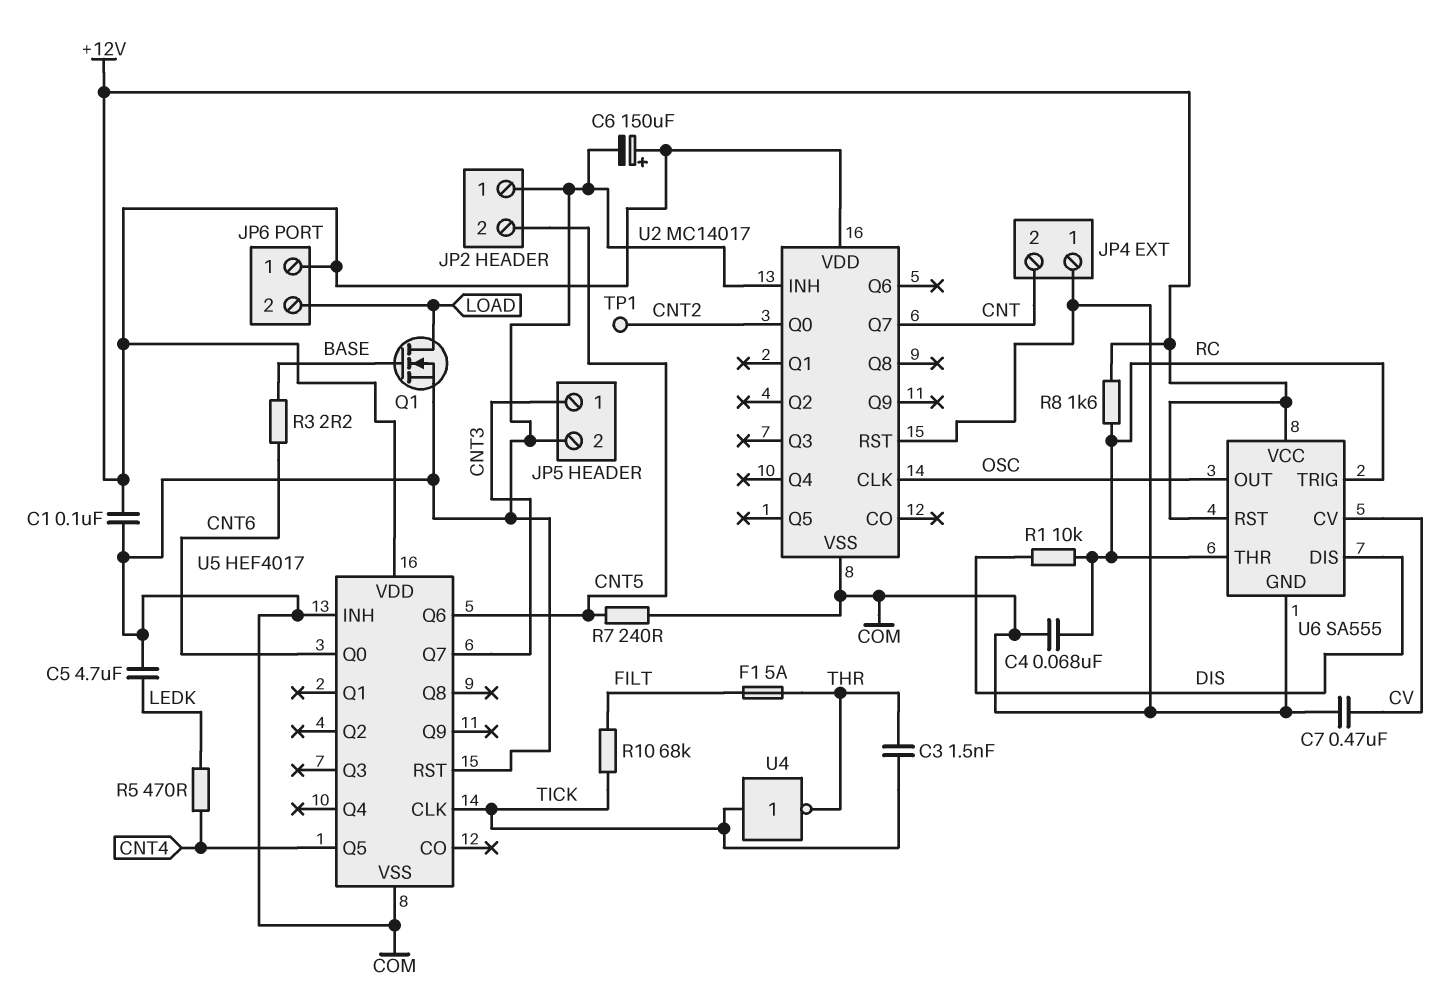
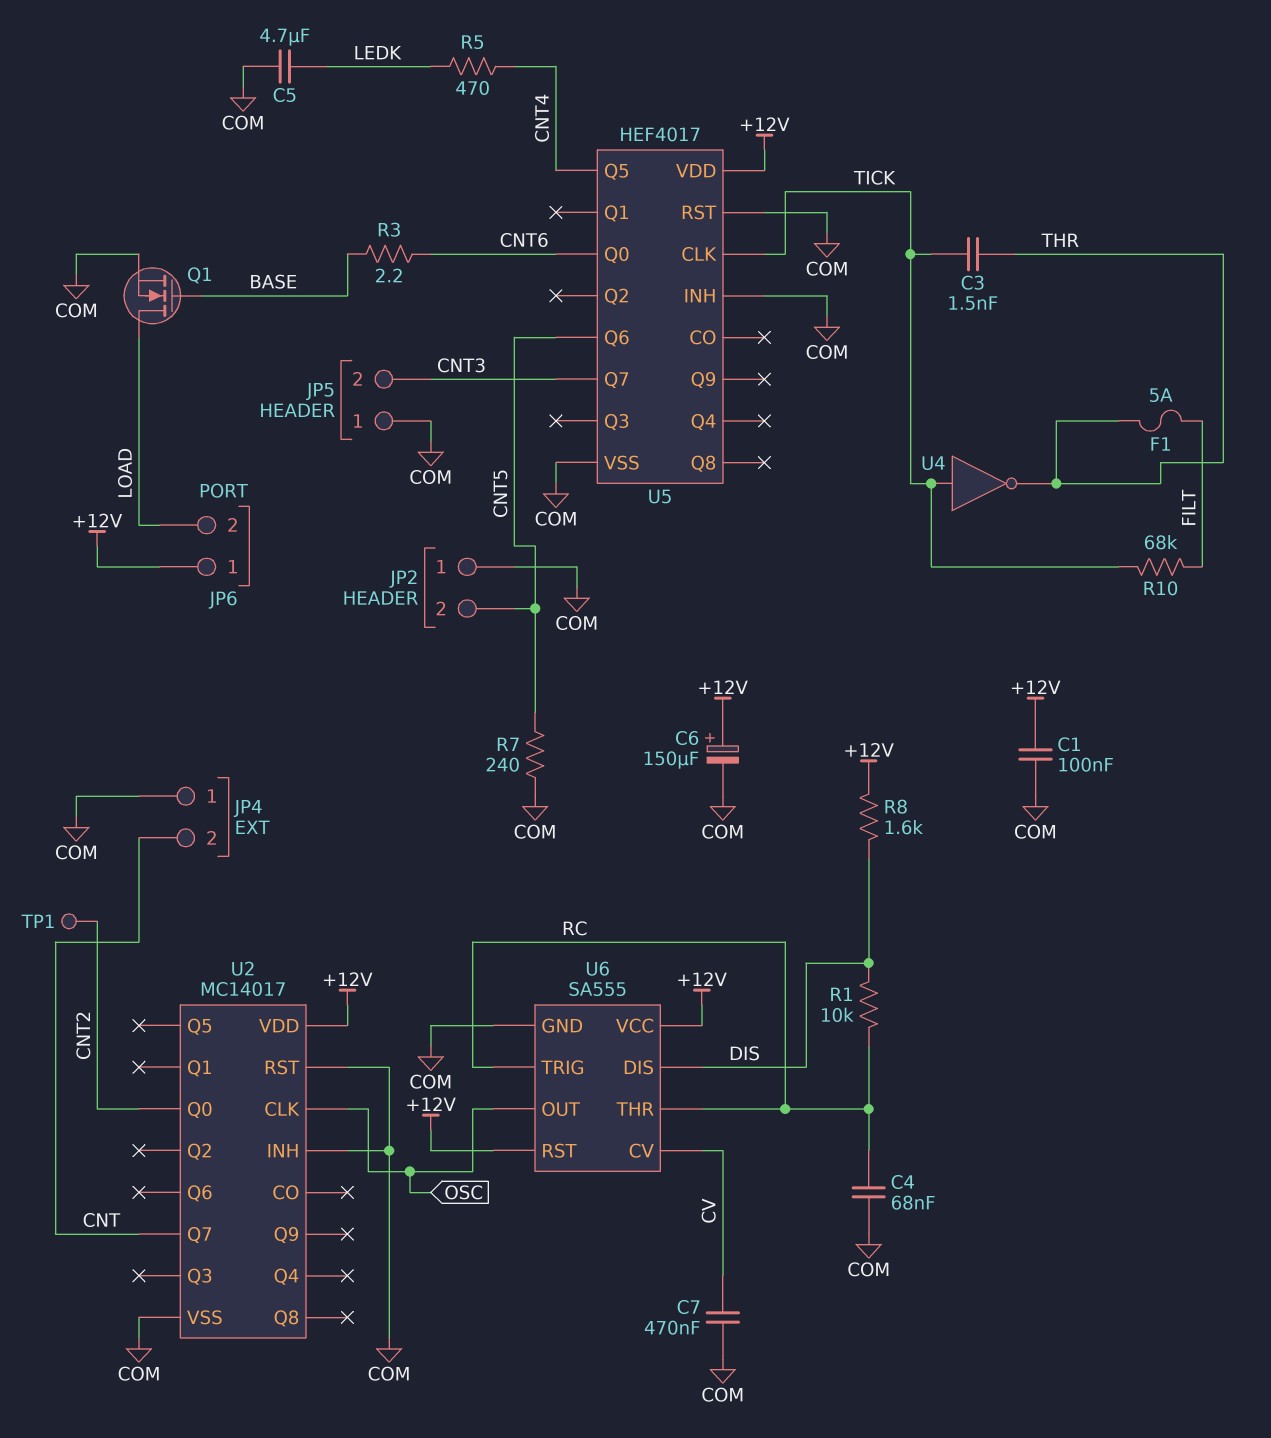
JP5 pin 1: CNT3 -> COM
JP5 pin 2: COM -> CNT3
R8: 1.6k (+12V, RC) -> 1.6k (+12V, DIS)

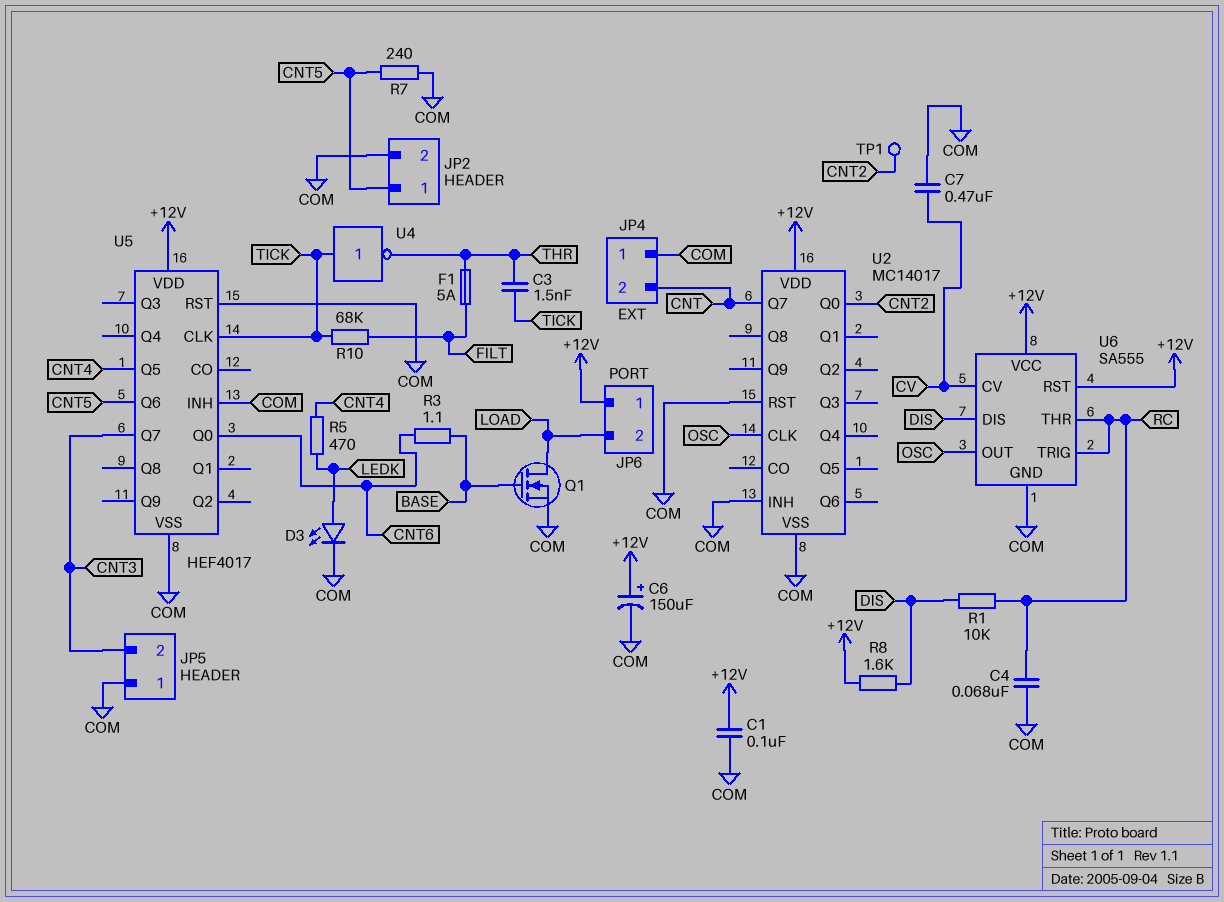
C5: 4.7uF (COM, LEDK) -> none
D3: none -> LED (A LEDK, K COM)
JP2 pin 1: COM -> CNT5
JP2 pin 2: CNT5 -> COM
R3: 2.2 (BASE, CNT6) -> 1.1 (BASE, CNT6)

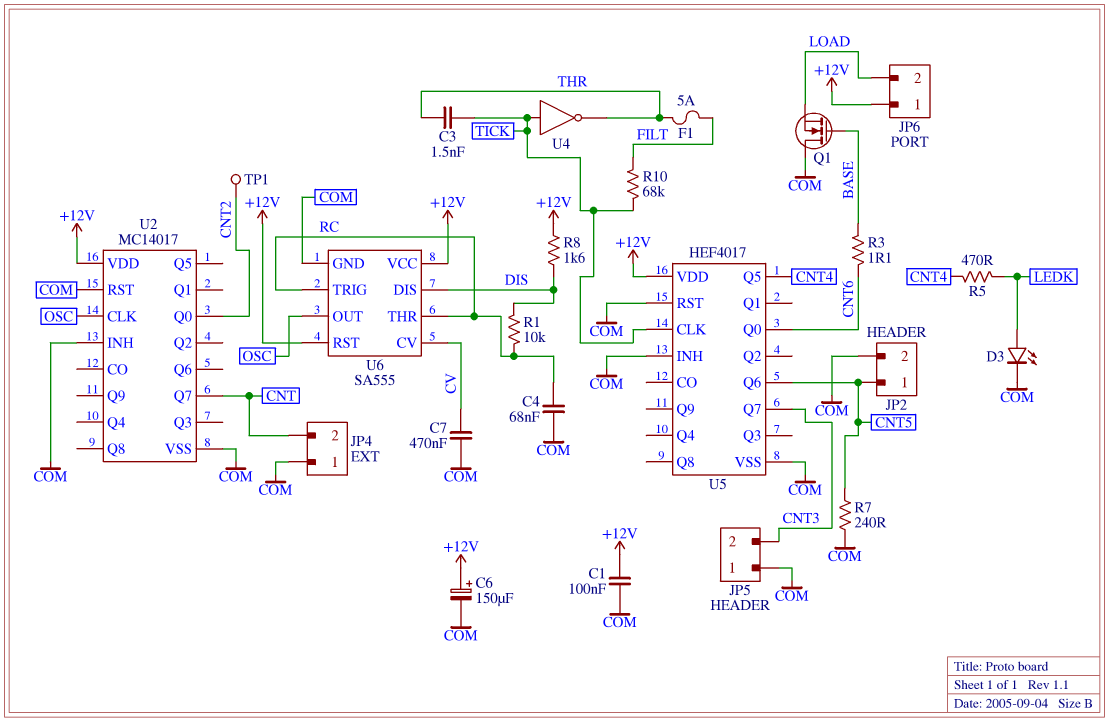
Q1: NMOS (G BASE, D LOAD, S COM) -> NMOS (G BASE, D COM, S LOAD)

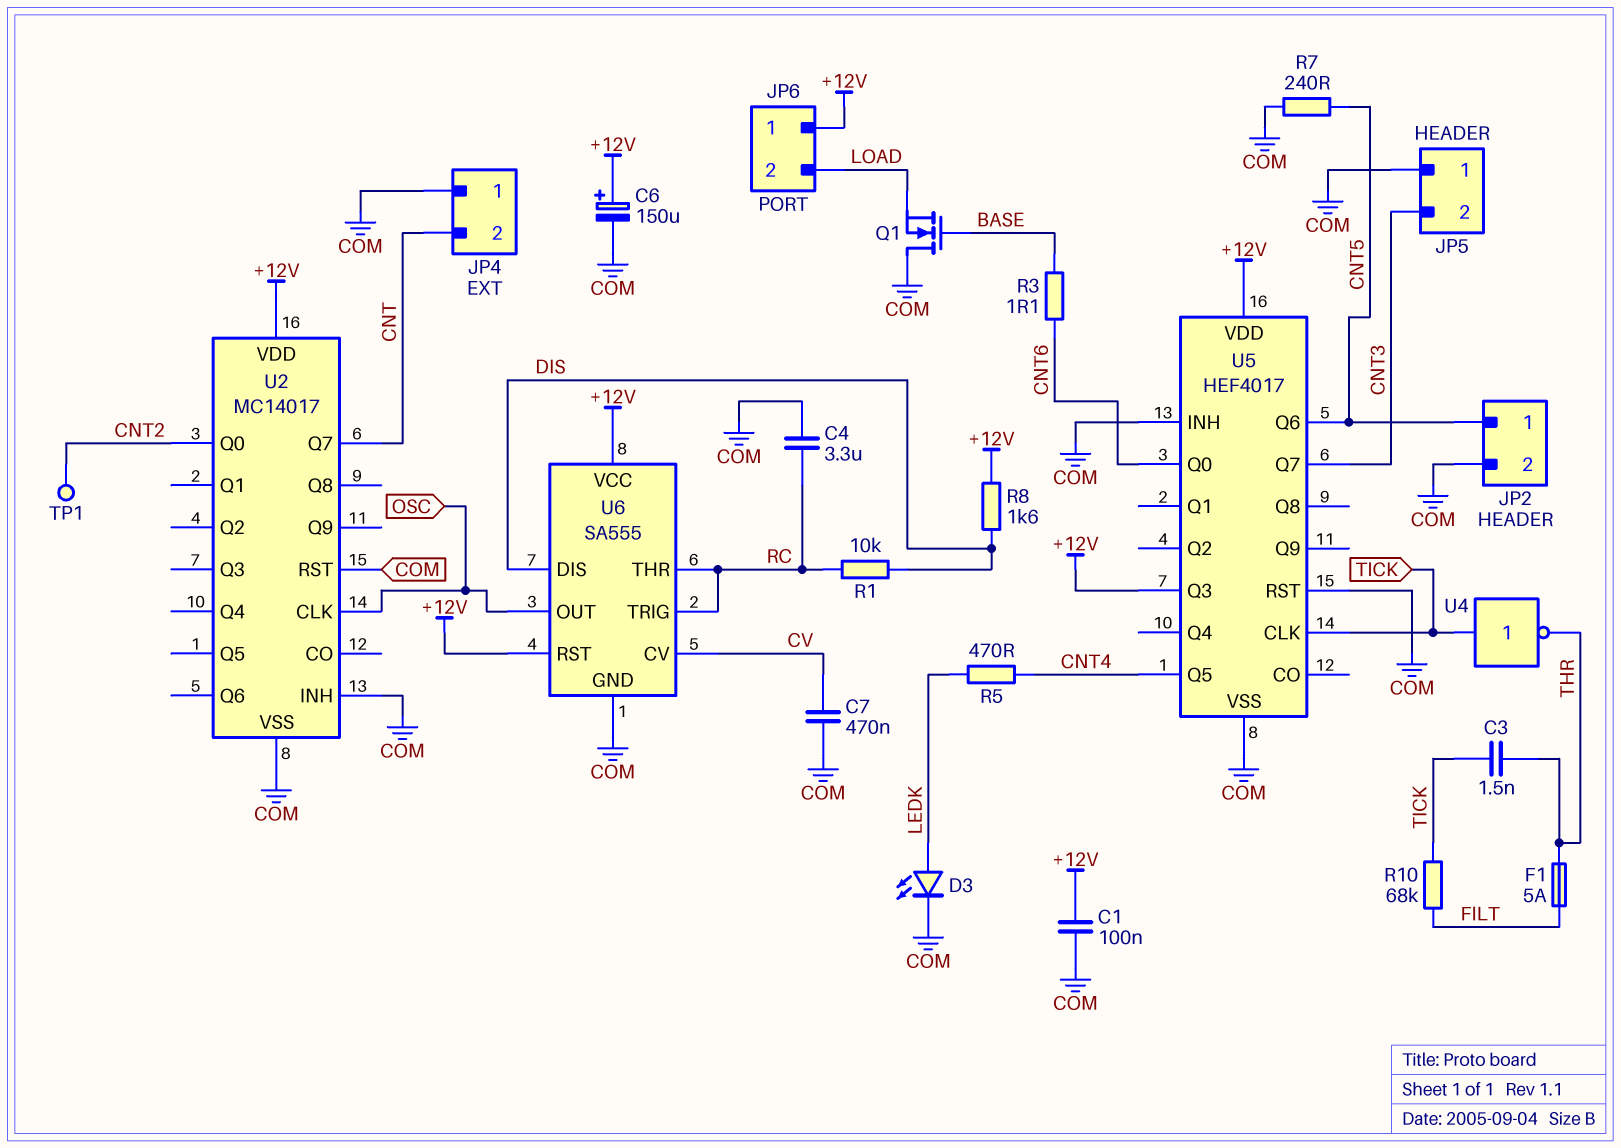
C4: 68nF (COM, RC) -> 3.3uF (COM, RC)
U5 pin Q3: none -> +12V

